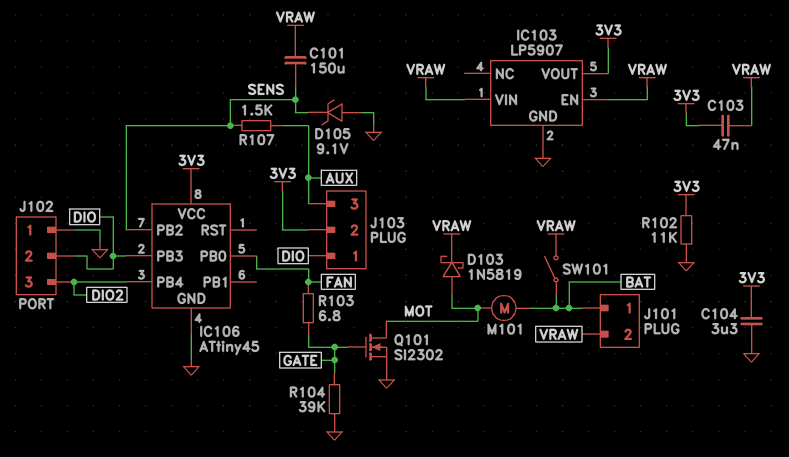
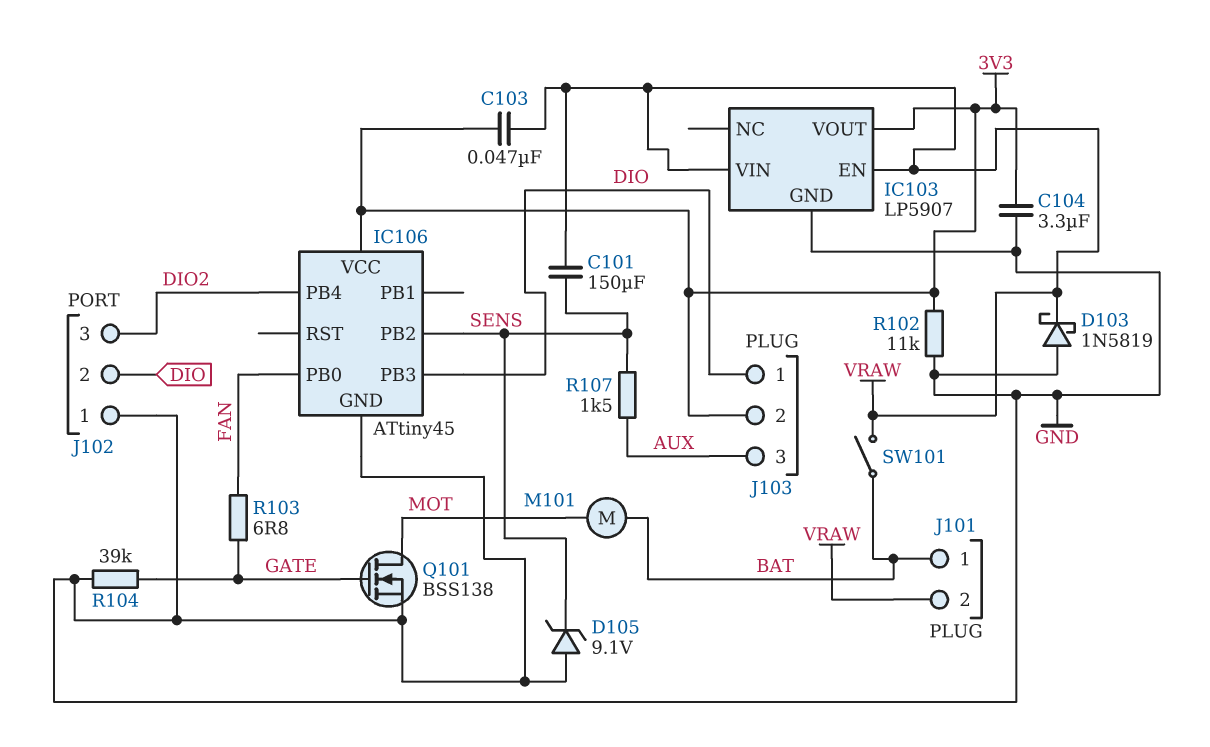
D103: schottky 1N5819 (A MOT, K VRAW) -> schottky 1N5819 (A GND, K VRAW)
Q101: NMOS SI2302 (G GATE, D MOT, S GND) -> NMOS BSS138 (G GATE, D MOT, S GND)

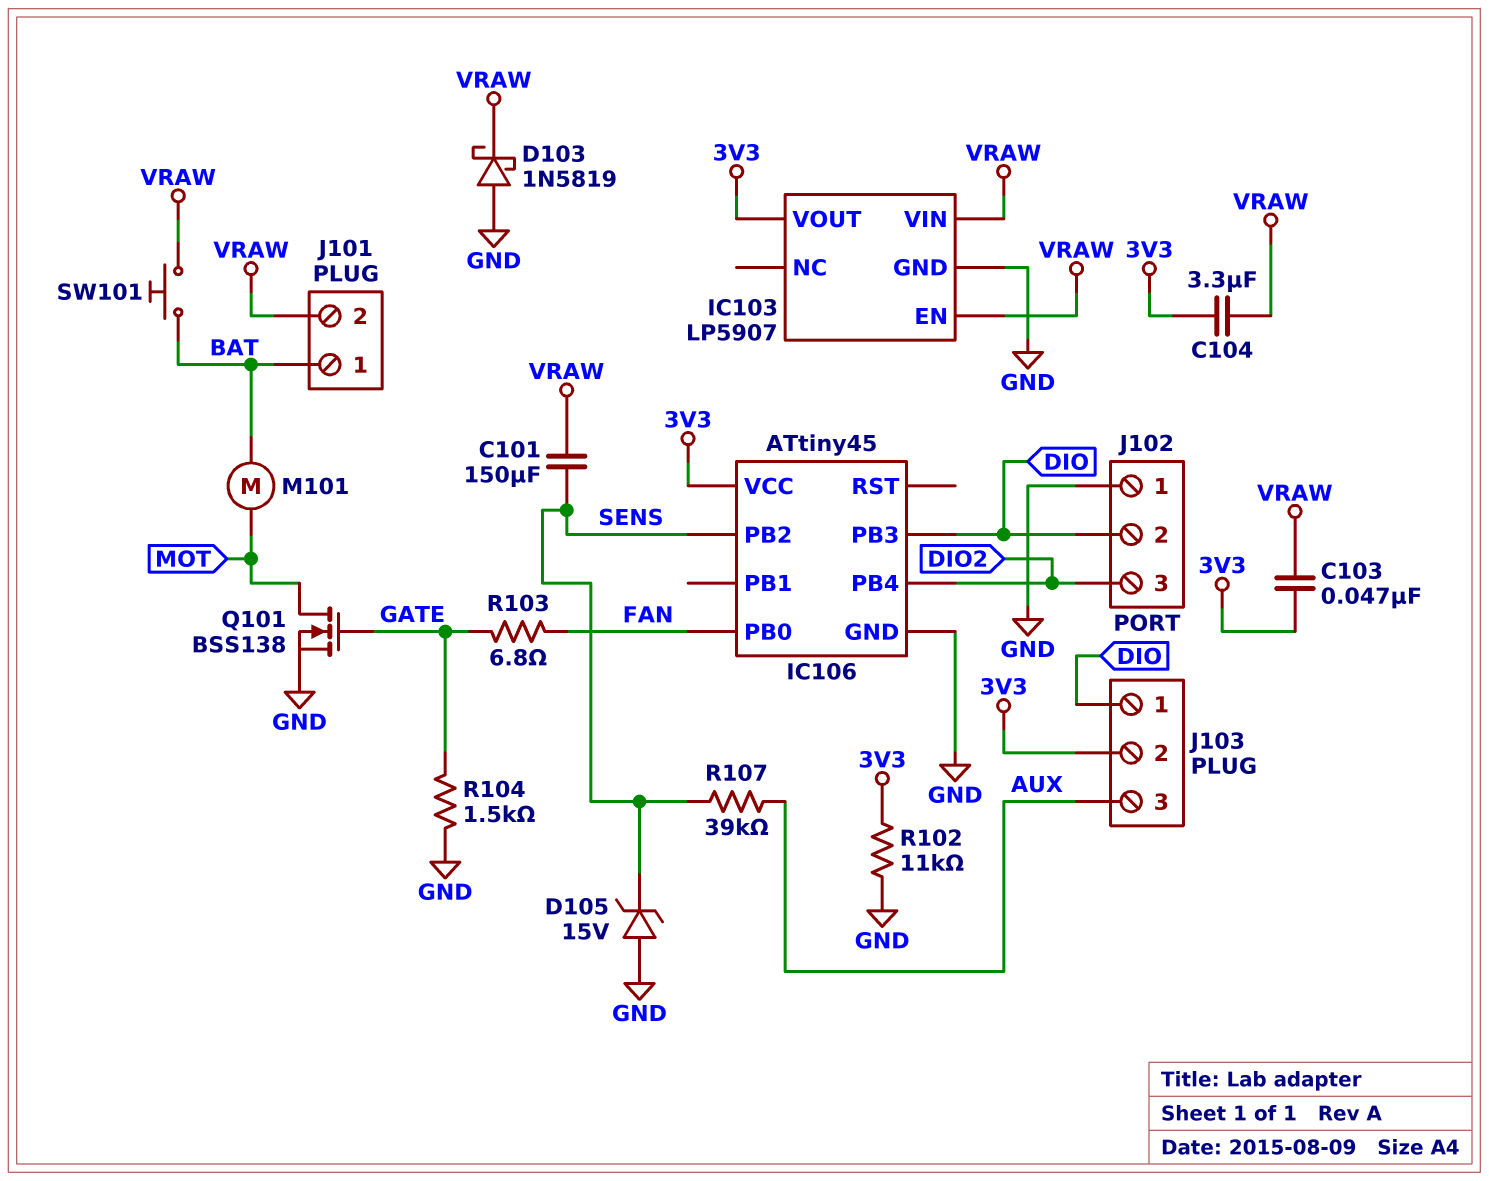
C104: 3.3uF (3V3, GND) -> 3.3uF (3V3, VRAW)
D105: zener 9.1V (A GND, K SENS) -> zener 15V (A GND, K SENS)
R104: 39k (GATE, GND) -> 1.5k (GATE, GND)
R107: 1.5k (AUX, SENS) -> 39k (AUX, SENS)
SW101: switch (BAT, VRAW) -> button (BAT, VRAW)

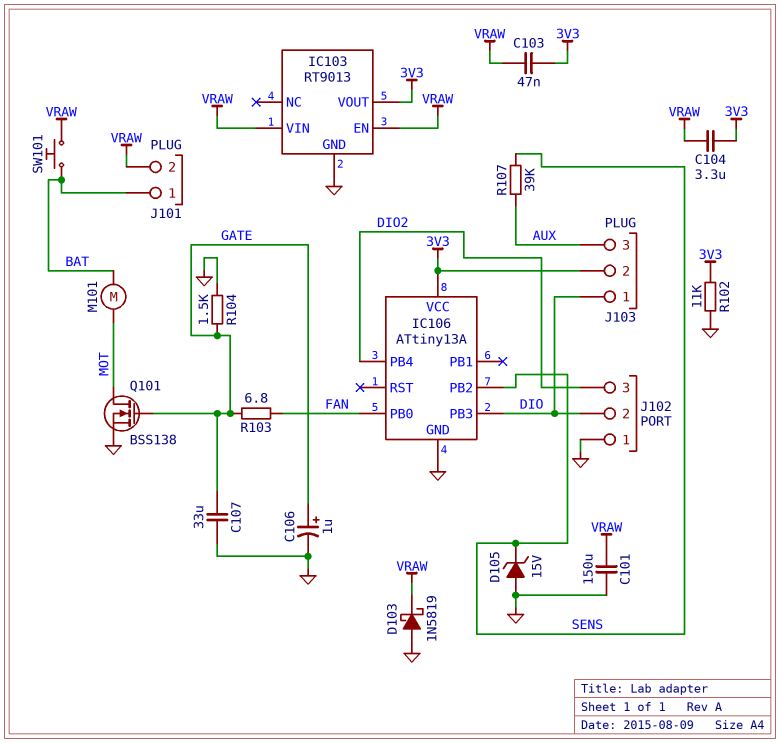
C101: 150uF (SENS, VRAW) -> 150uF (GND, VRAW)
C106: none -> 1uF (plus GATE, minus GND)
C107: none -> 33uF (GATE, GND)
IC103: LP5907 -> RT9013
IC106: ATtiny45 -> ATtiny13A

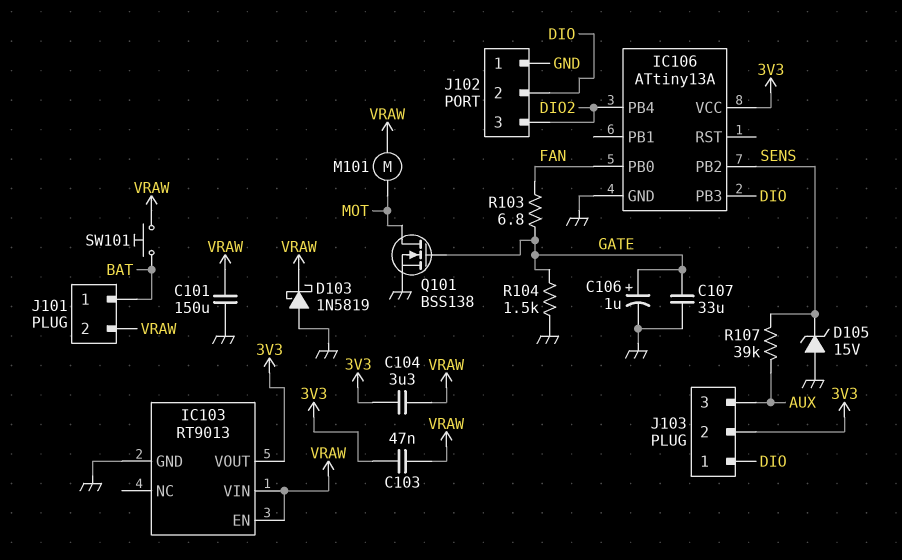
M101: motor (BAT, MOT) -> motor (MOT, VRAW)
R102: 11k (3V3, GND) -> none

